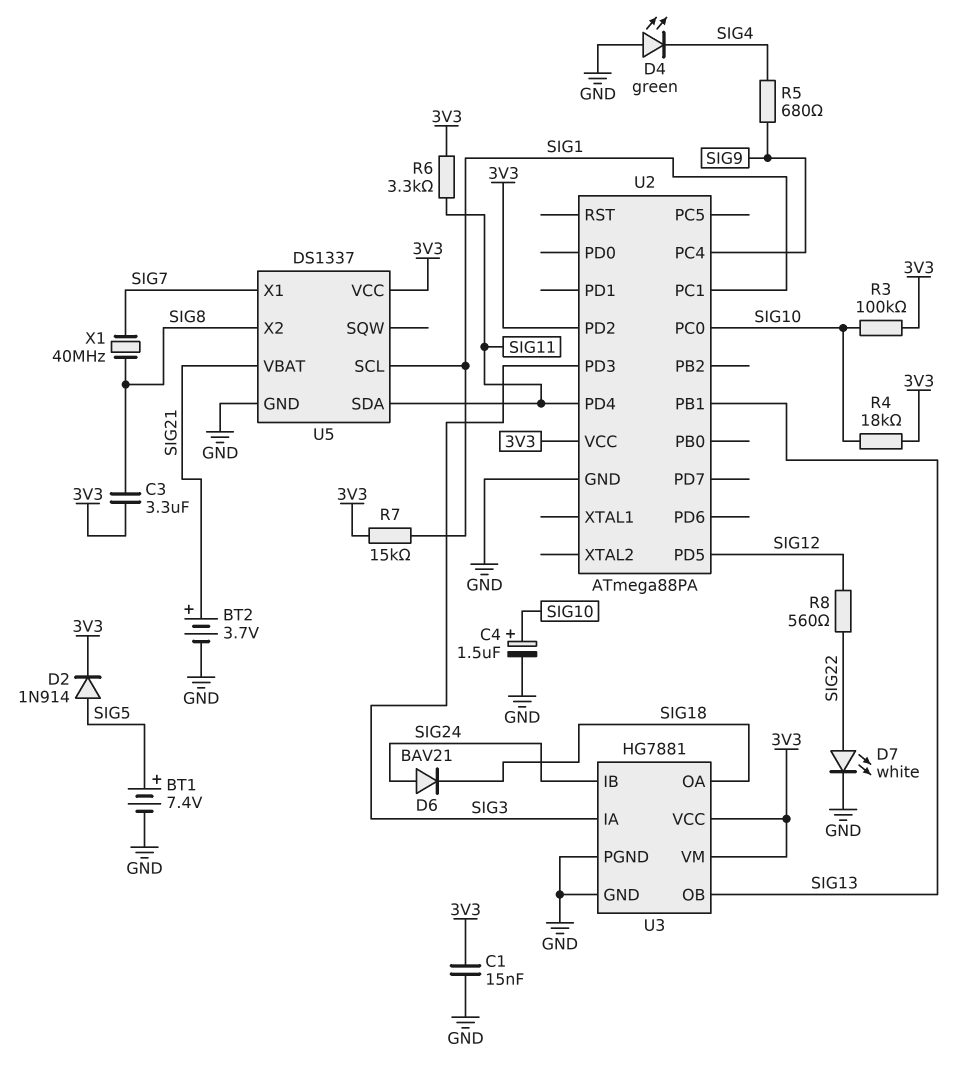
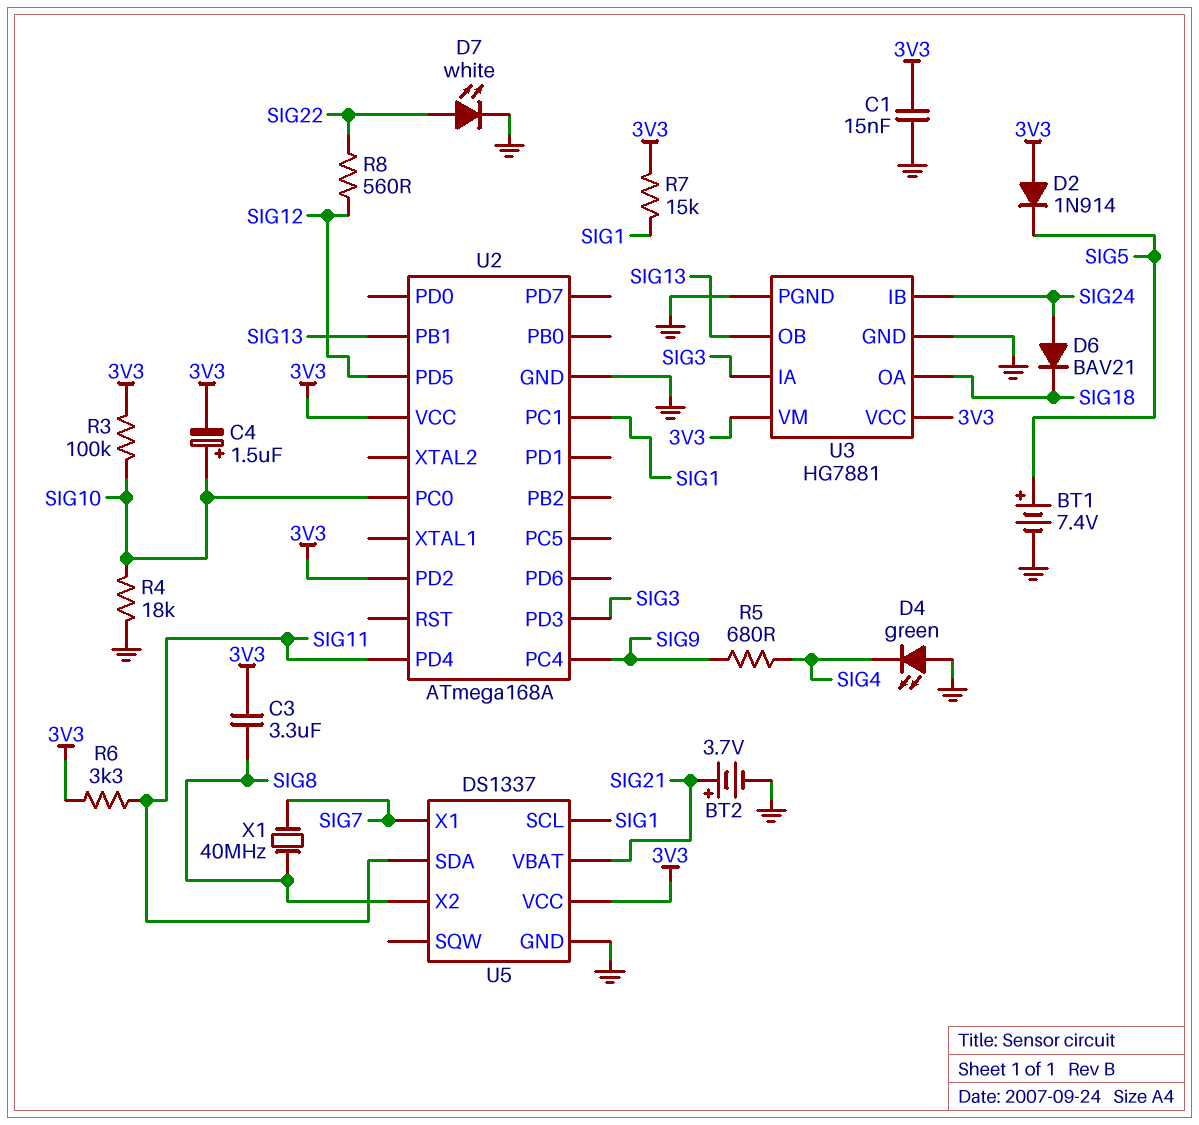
C4: 1.5uF (plus SIG10, minus GND) -> 1.5uF (plus SIG10, minus 3V3)
D2: diode 1N914 (A SIG5, K 3V3) -> diode 1N914 (A 3V3, K SIG5)
R4: 18k (3V3, SIG10) -> 18k (GND, SIG10)
U2: ATmega88PA -> ATmega168A

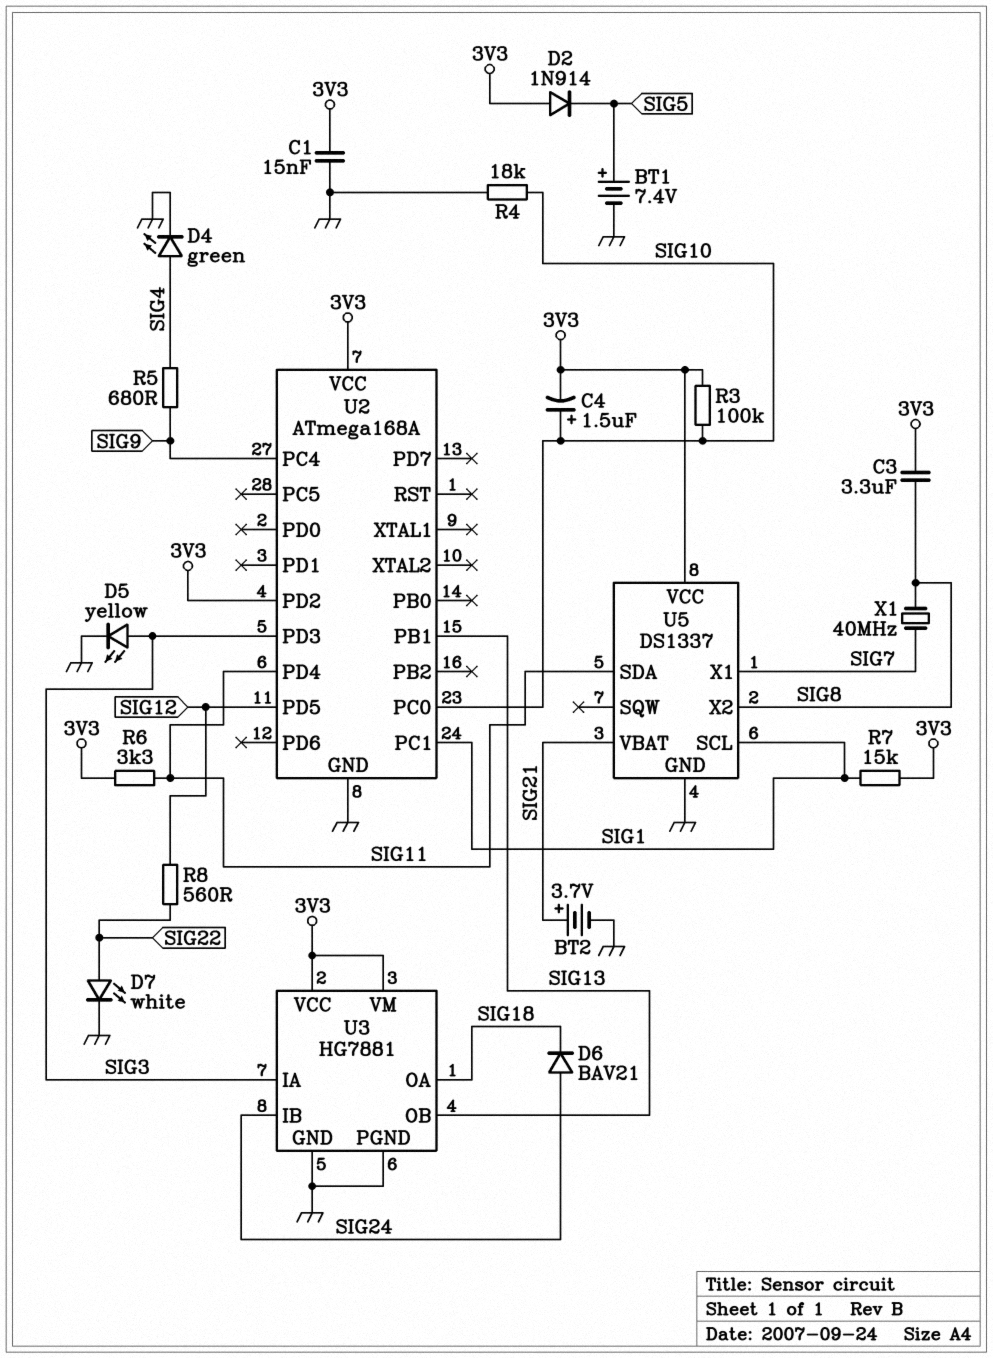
D4: LED green (A GND, K SIG4) -> LED green (A SIG4, K GND)
D5: none -> LED yellow (A SIG3, K GND)

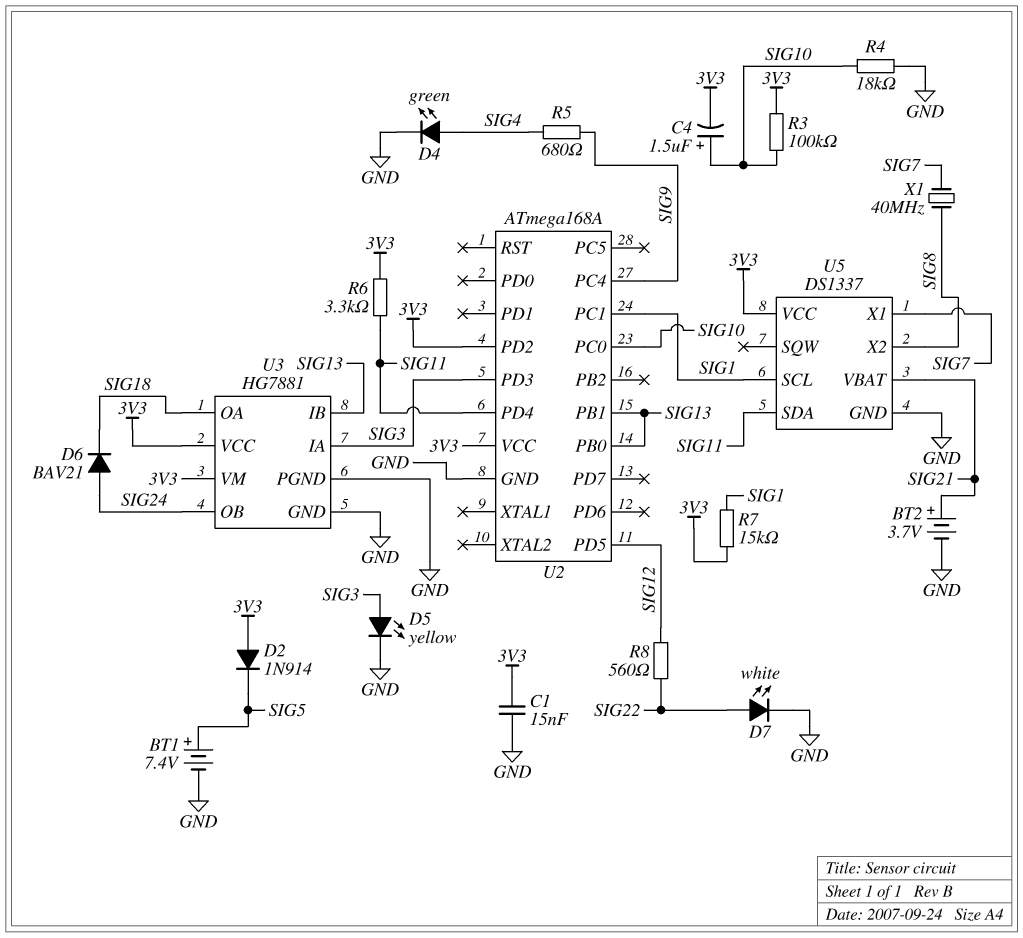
C3: 3.3uF (3V3, SIG8) -> none
U2 pin PB0: none -> SIG13
U3 pin IB: SIG24 -> SIG13
U3 pin OB: SIG13 -> SIG24

